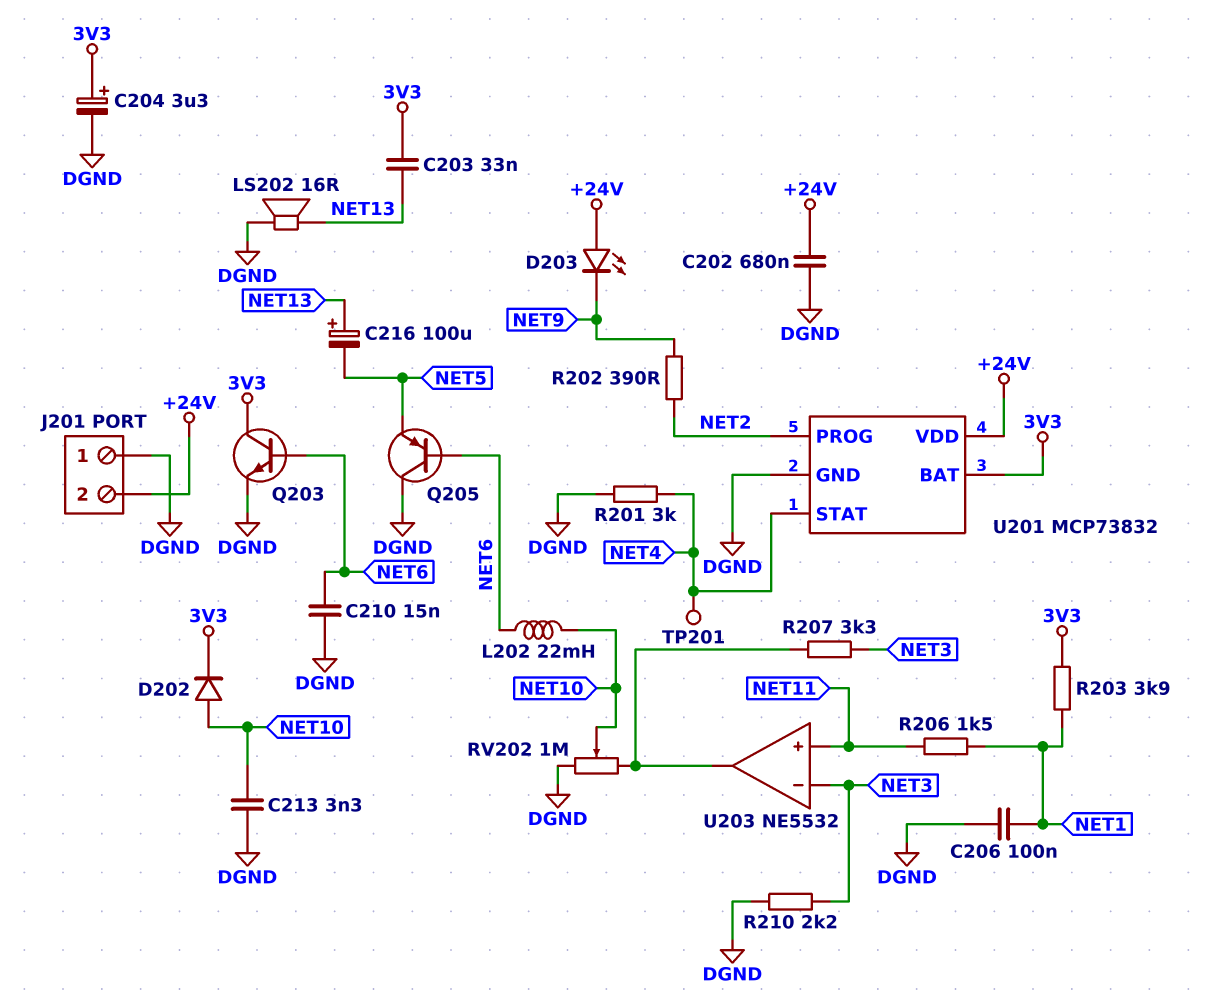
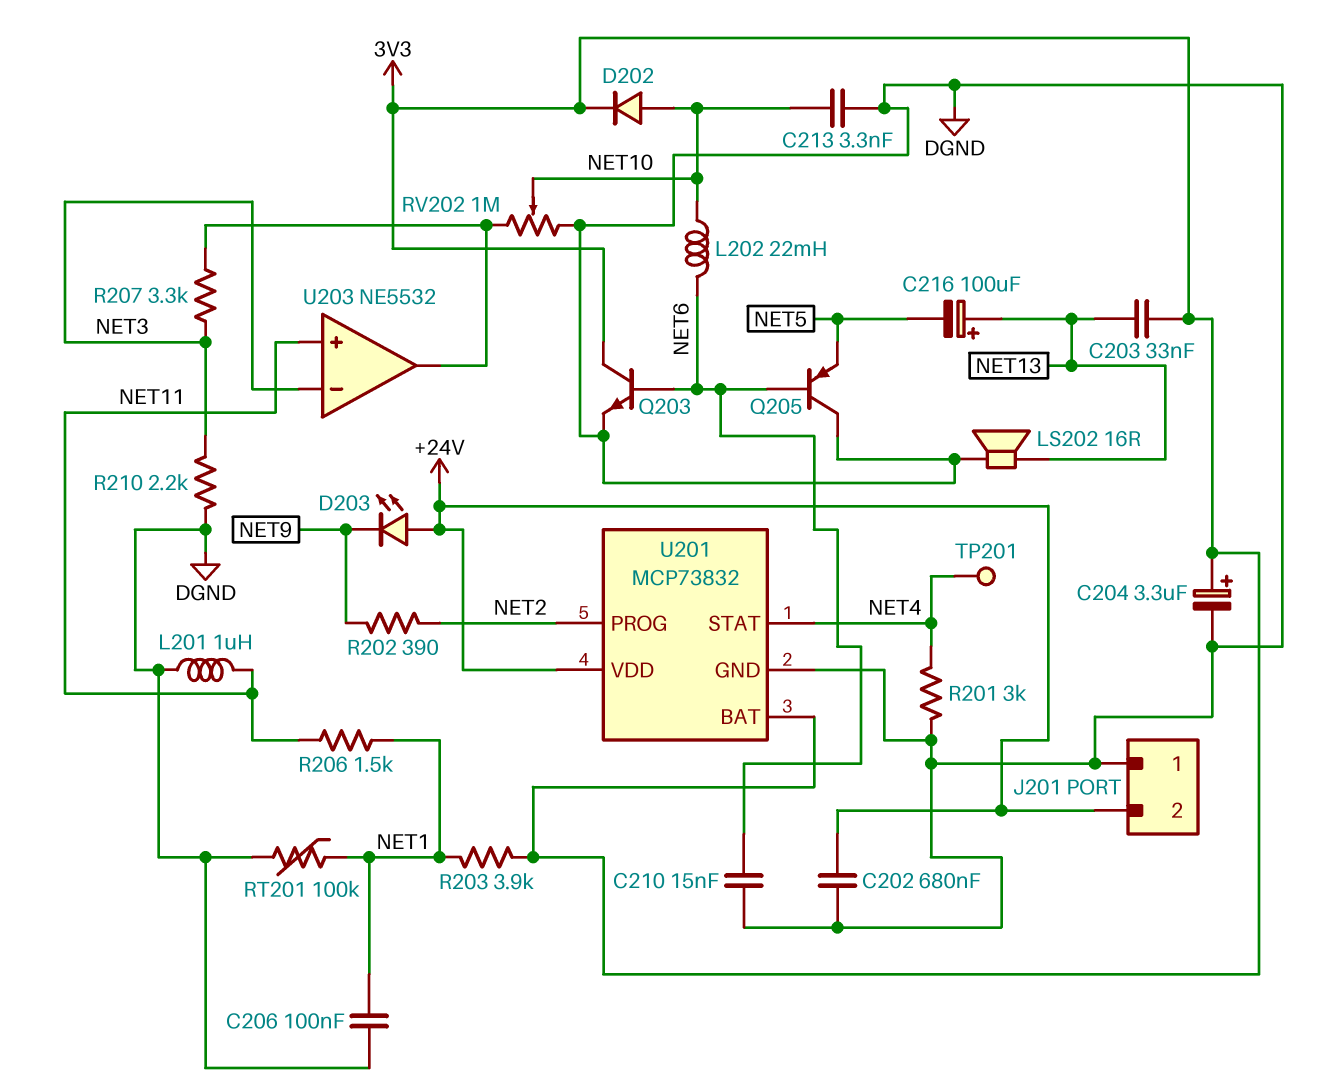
L201: none -> 1uH (DGND, NET11)
RT201: none -> 100k (DGND, NET1)

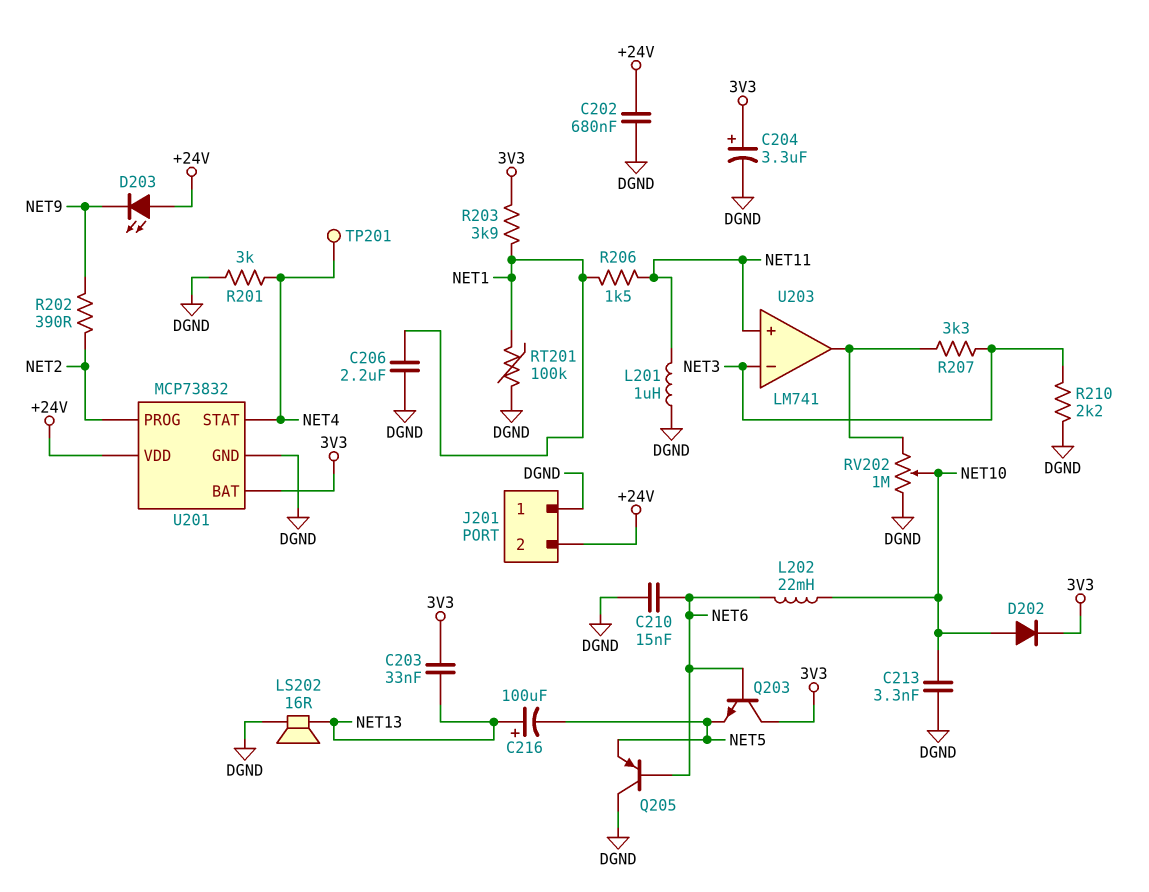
C206: 100nF (DGND, NET1) -> 2.2uF (DGND, NET1)
Q203: NPN (B NET6, C 3V3, E DGND) -> NPN (B NET6, C 3V3, E NET5)
U203: NE5532 -> LM741

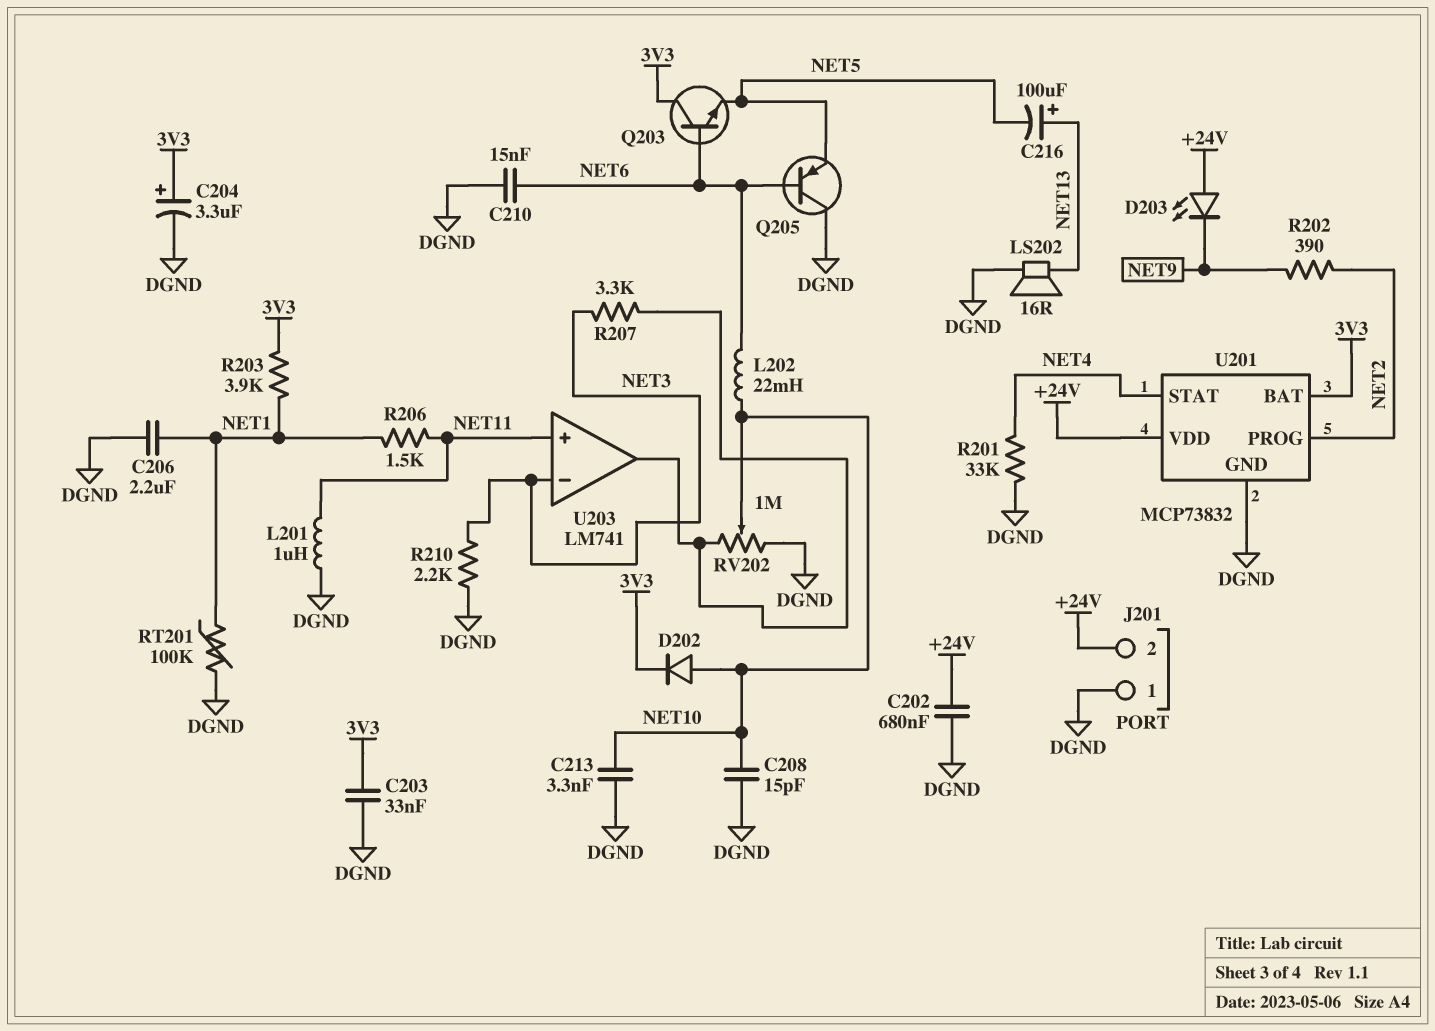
C203: 33nF (3V3, NET13) -> 33nF (3V3, DGND)
C208: none -> 15pF (DGND, NET10)
R201: 3k (DGND, NET4) -> 33k (DGND, NET4)
TP201: test point (NET4) -> none

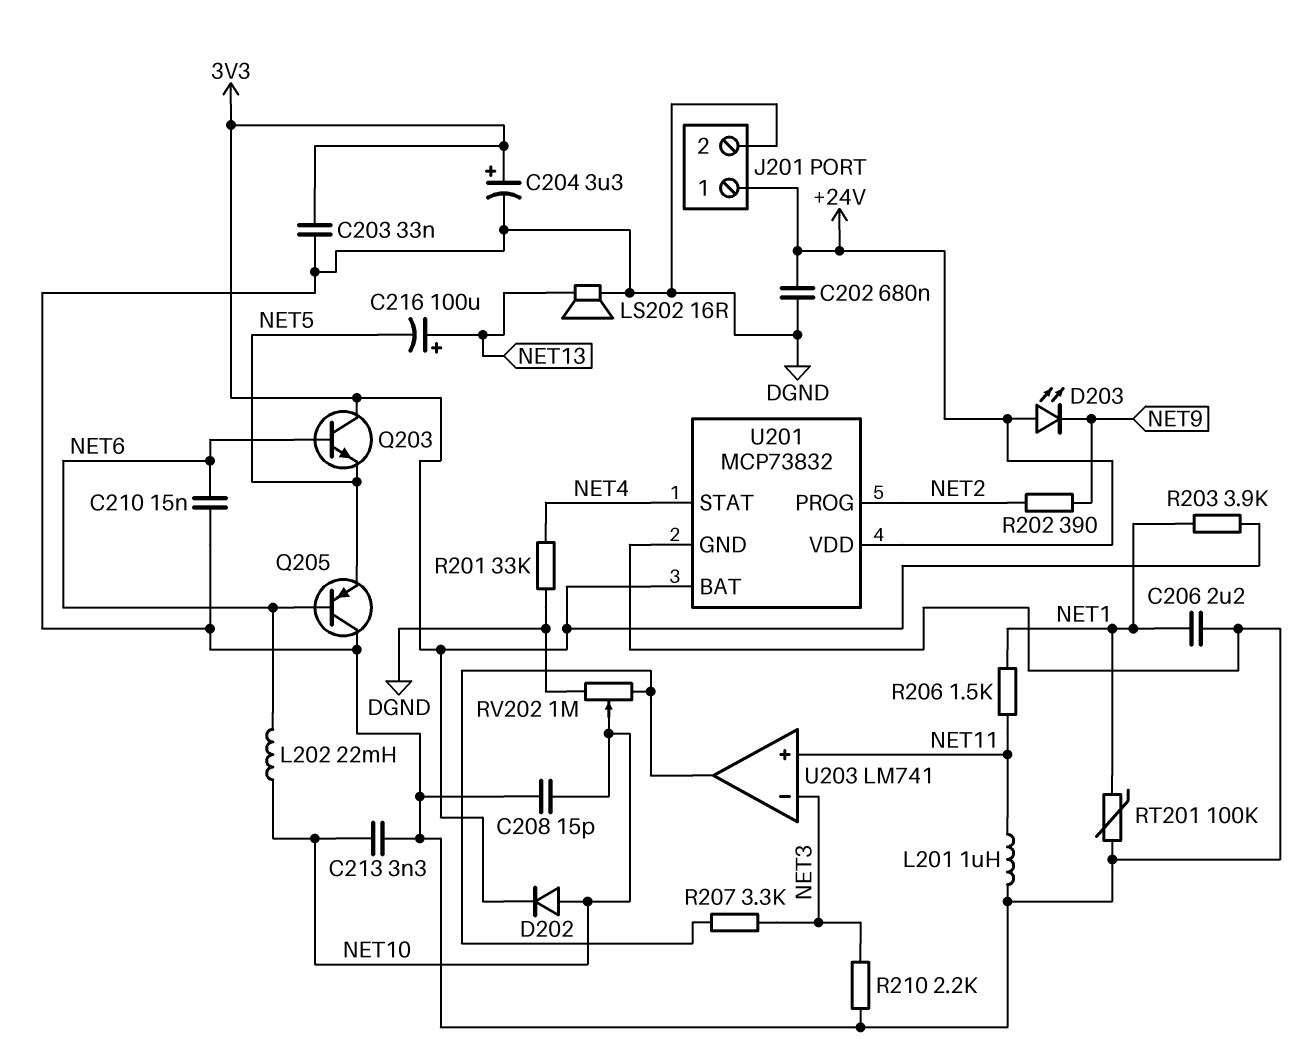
J201 pin 1: DGND -> +24V
J201 pin 2: +24V -> DGND

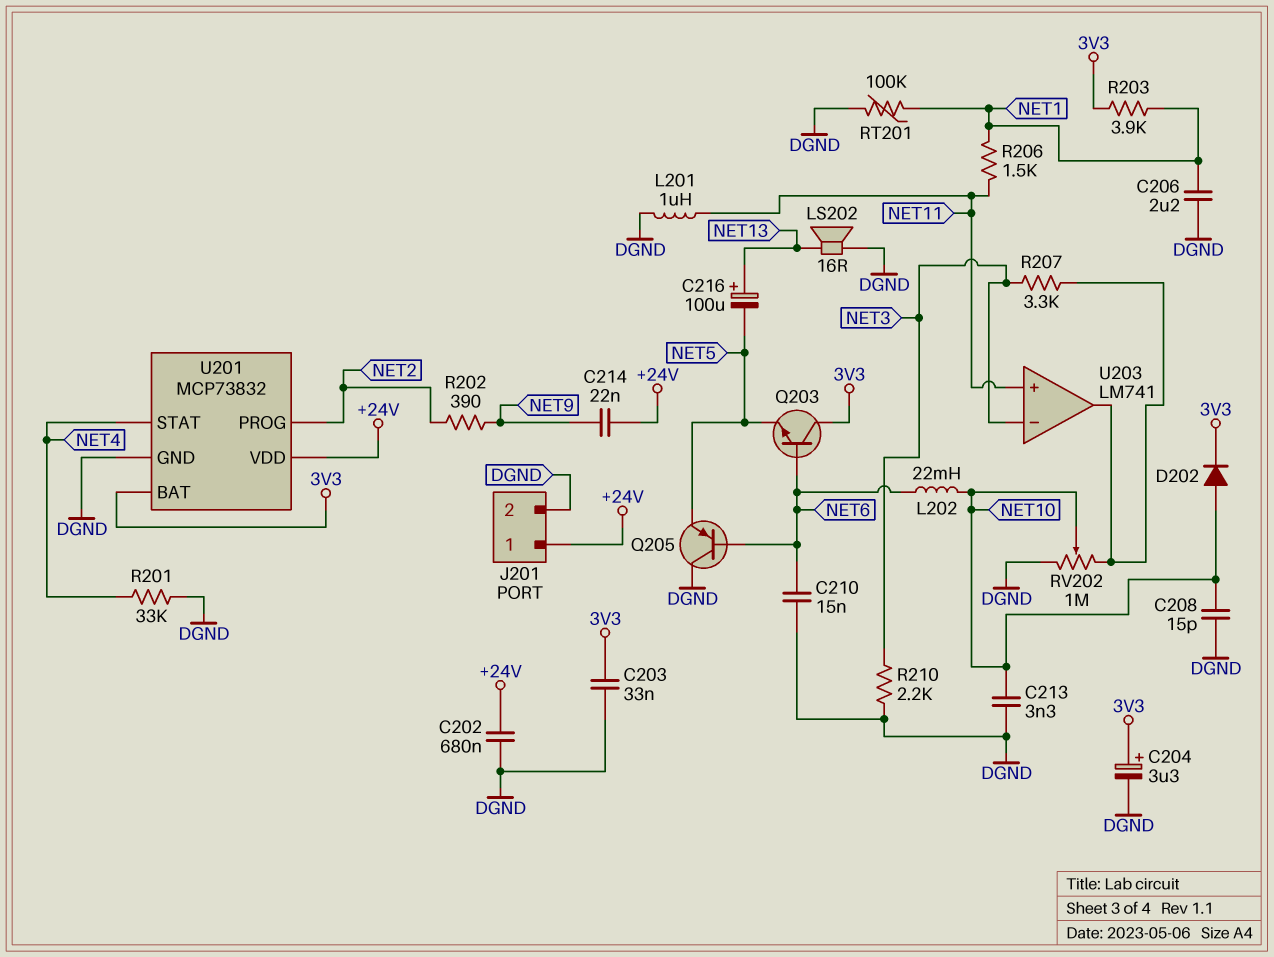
C214: none -> 22nF (+24V, NET9)
D203: LED (A +24V, K NET9) -> none

